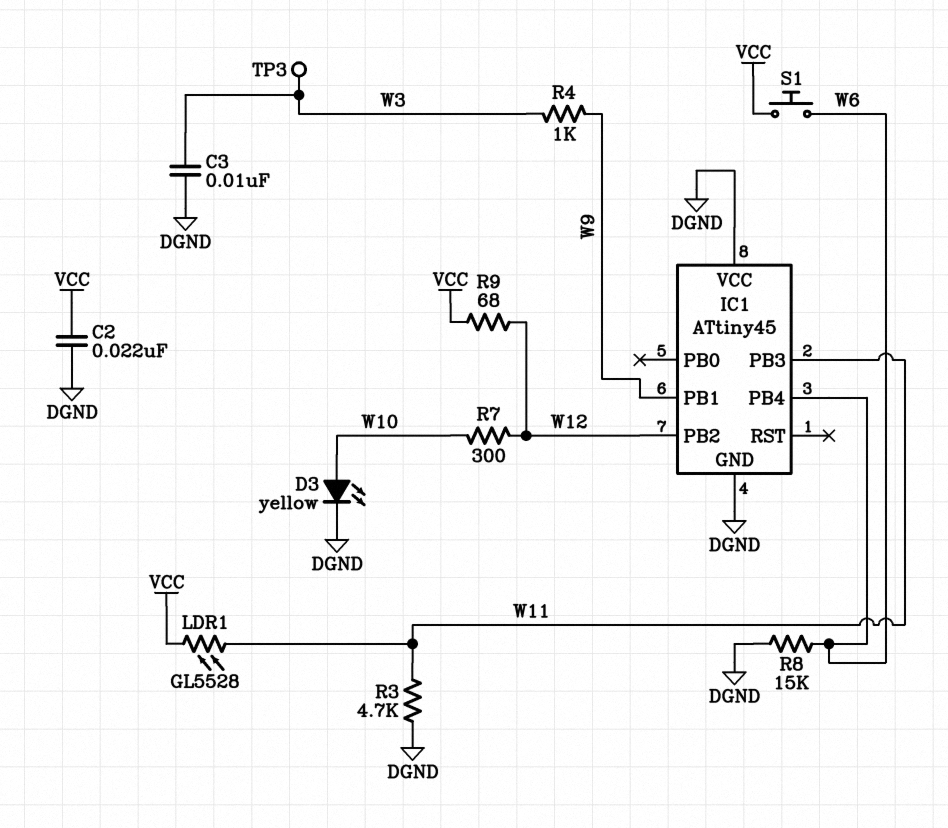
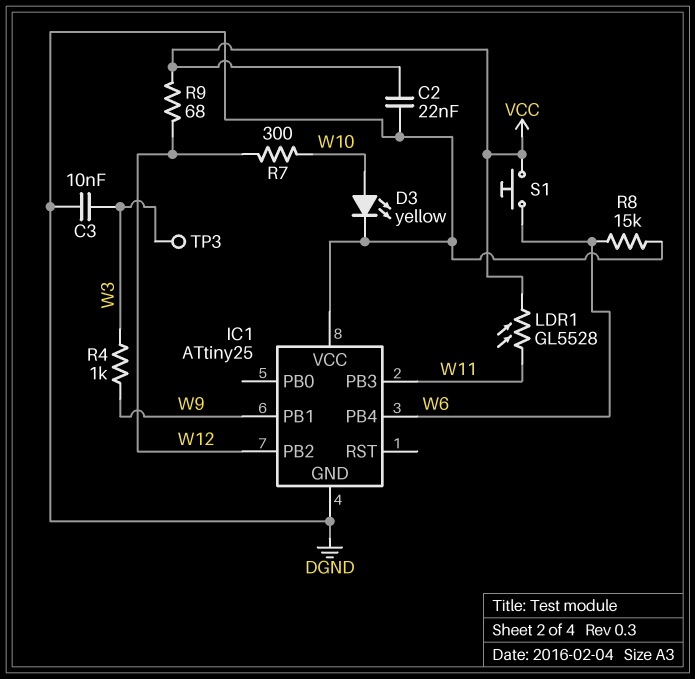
IC1: ATtiny45 -> ATtiny25
R3: 4.7k (DGND, W11) -> none

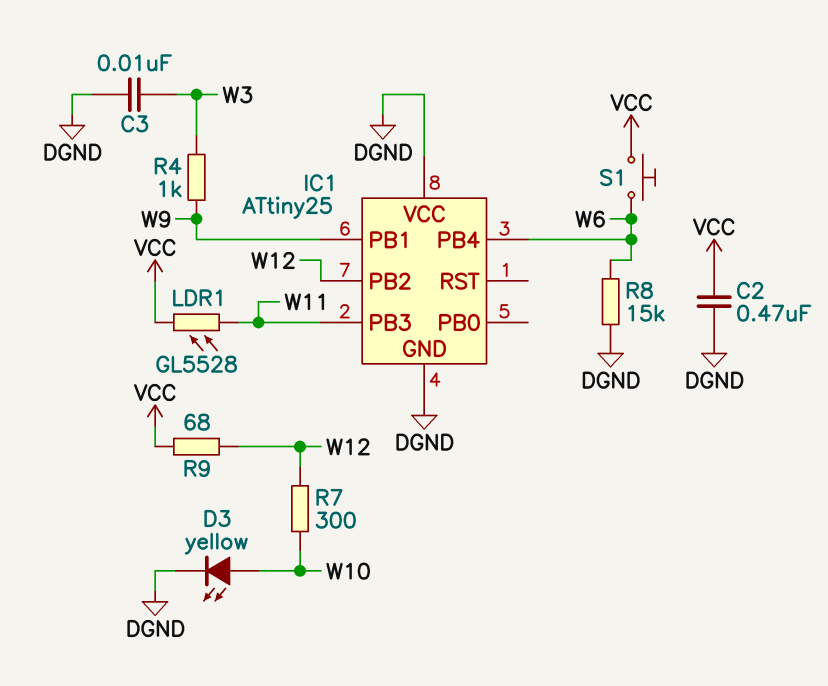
C2: 22nF (DGND, VCC) -> 470nF (DGND, VCC)
TP3: test point (W3) -> none

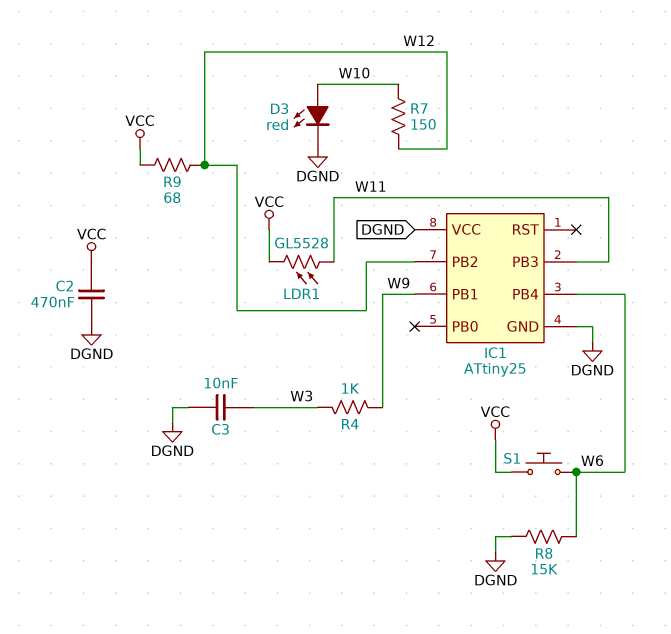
D3: LED yellow (A W10, K DGND) -> LED red (A W10, K DGND)
R7: 300 (W10, W12) -> 150 (W10, W12)

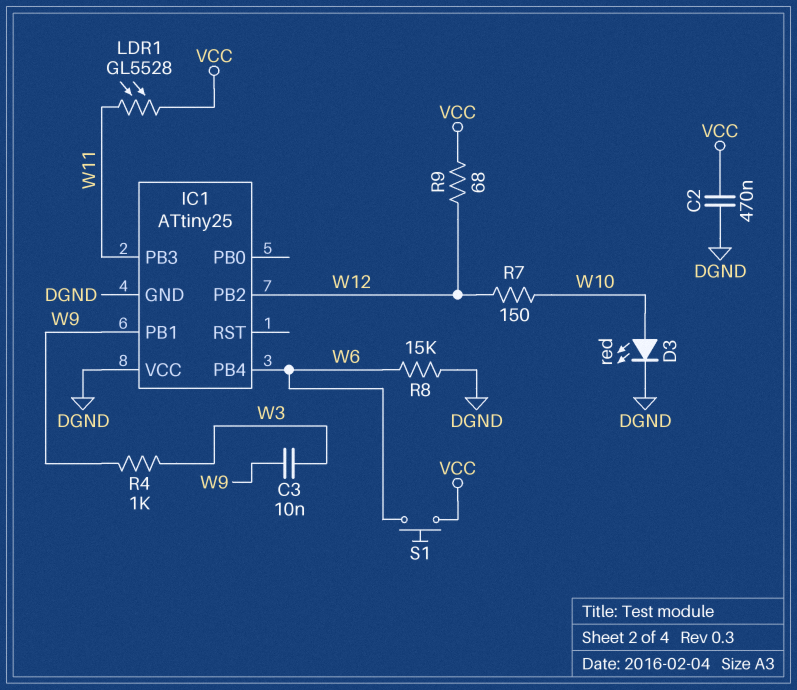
C3: 10nF (DGND, W3) -> 10nF (W3, W9)

